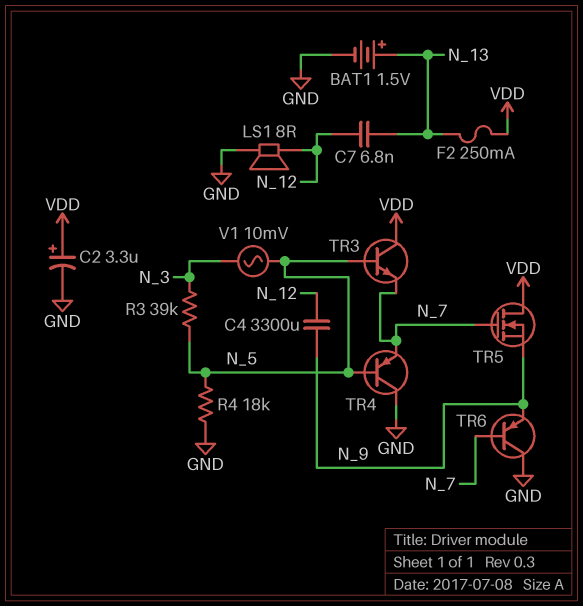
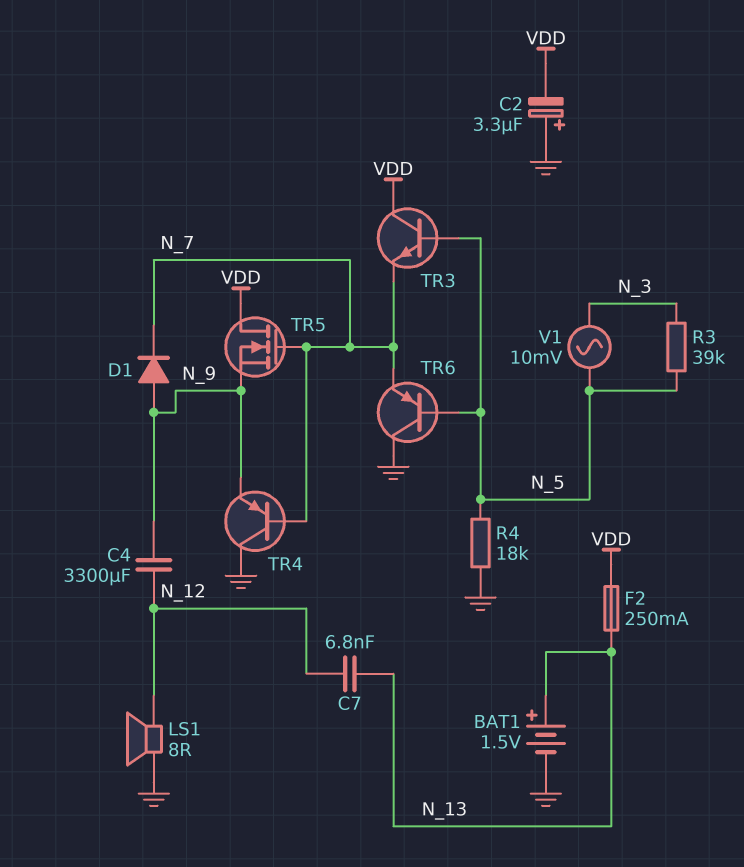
C2: 3.3uF (plus VDD, minus GND) -> 3.3uF (plus GND, minus VDD)
D1: none -> diode (A N_9, K N_7)
TR4: PNP (B N_5, C GND, E N_7) -> PNP (B N_7, C GND, E N_9)
TR6: PNP (B N_7, C GND, E N_9) -> PNP (B N_5, C GND, E N_7)

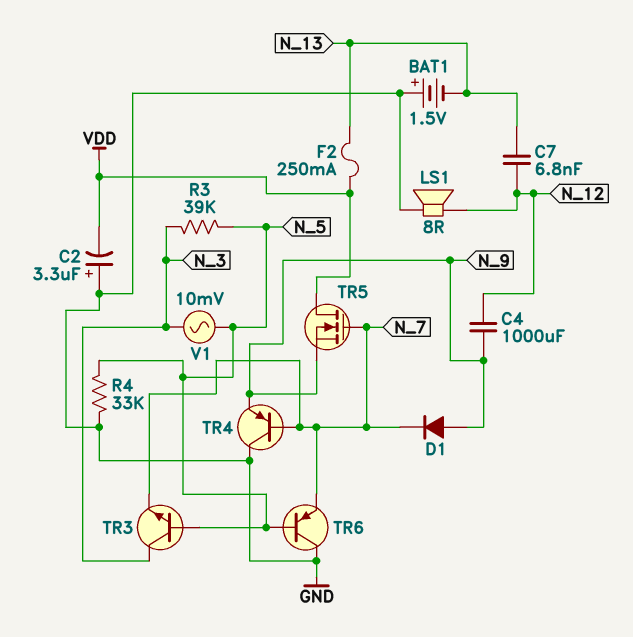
BAT1: 1.5V (plus N_13, minus GND) -> 1.5V (plus GND, minus N_13)
C4: 3300uF (N_9, N_12) -> 1000uF (N_9, N_12)
R4: 18k (GND, N_5) -> 33k (GND, N_5)
TR3: NPN (B N_5, C VDD, E N_7) -> NPN (B N_5, C N_3, E N_7)

